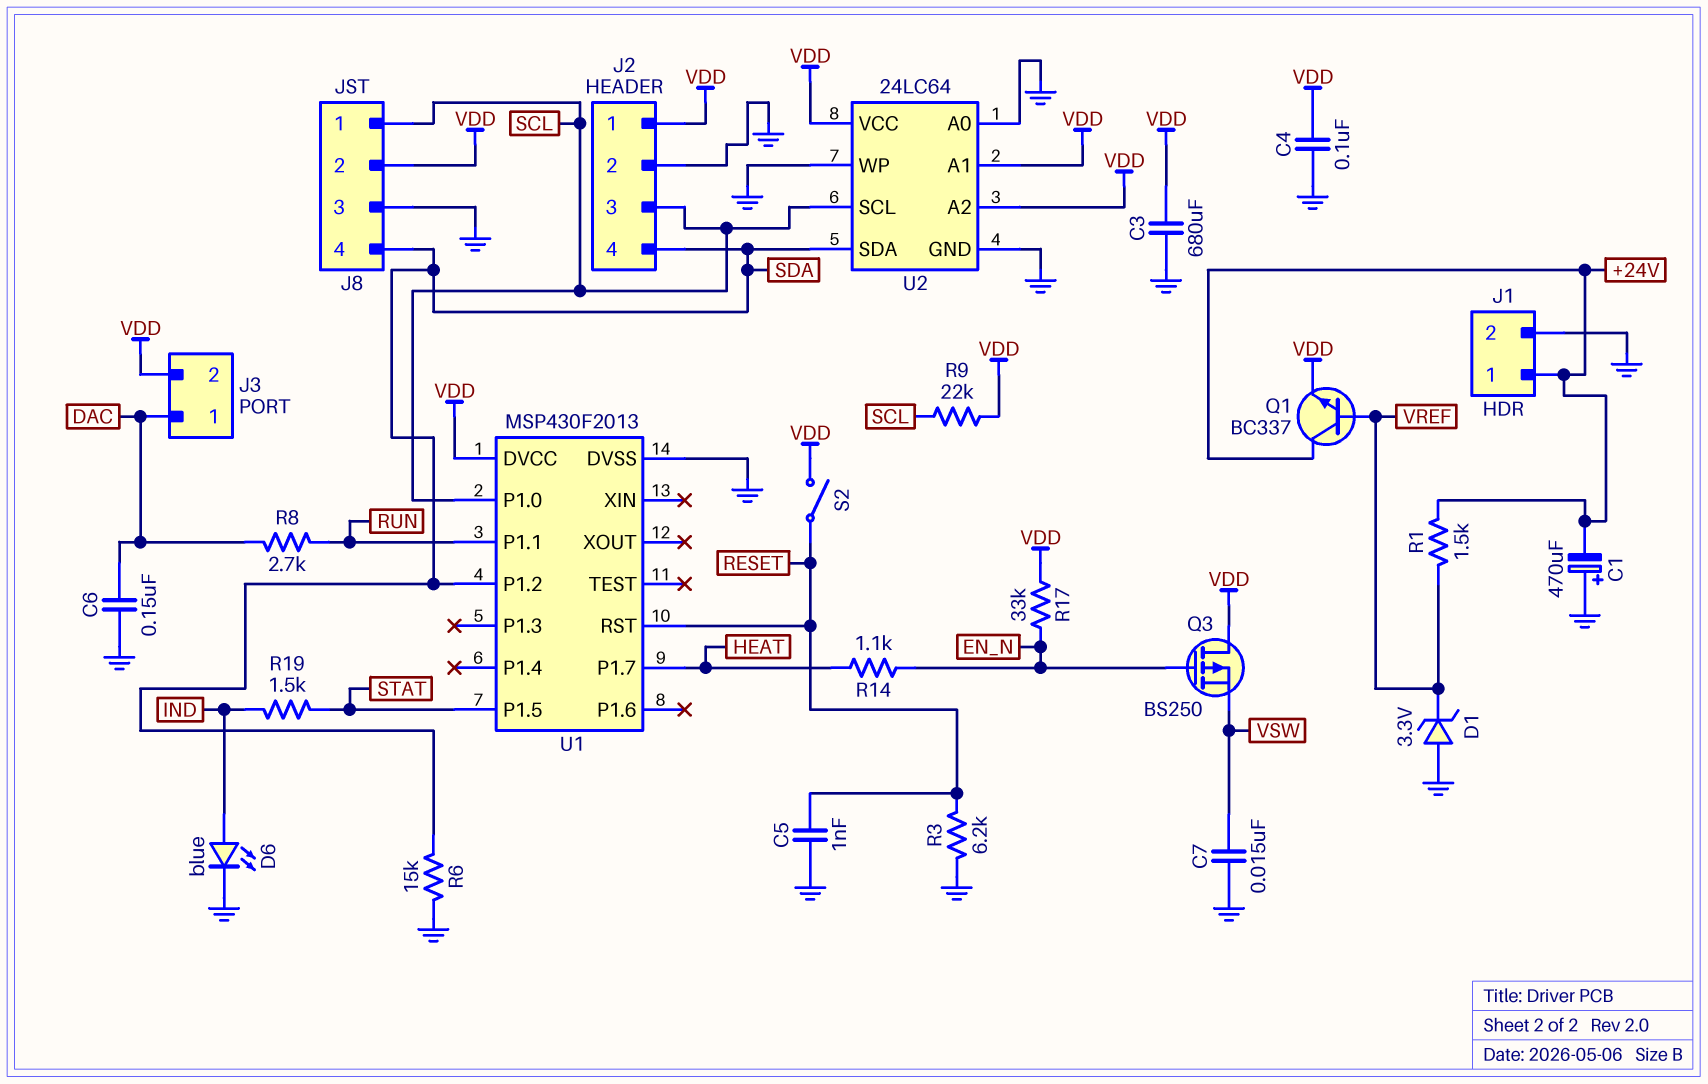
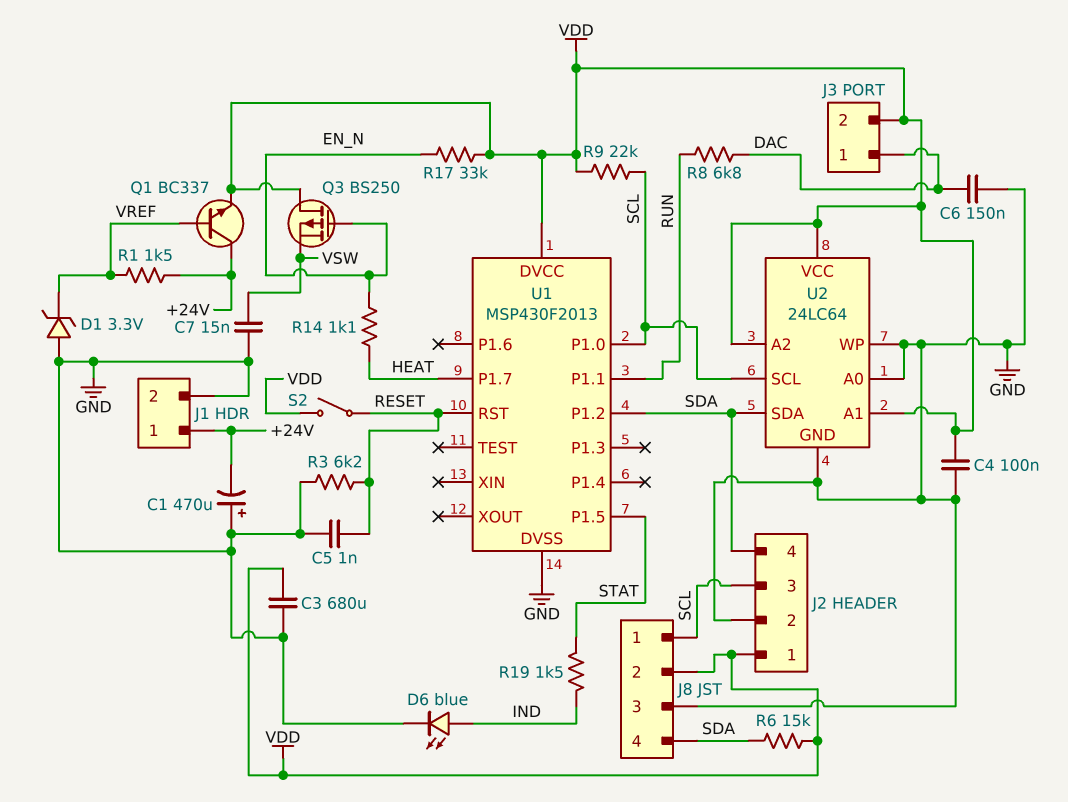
R6: 15k (GND, SDA) -> 15k (SDA, VDD)
R8: 2.7k (DAC, RUN) -> 6.8k (DAC, RUN)

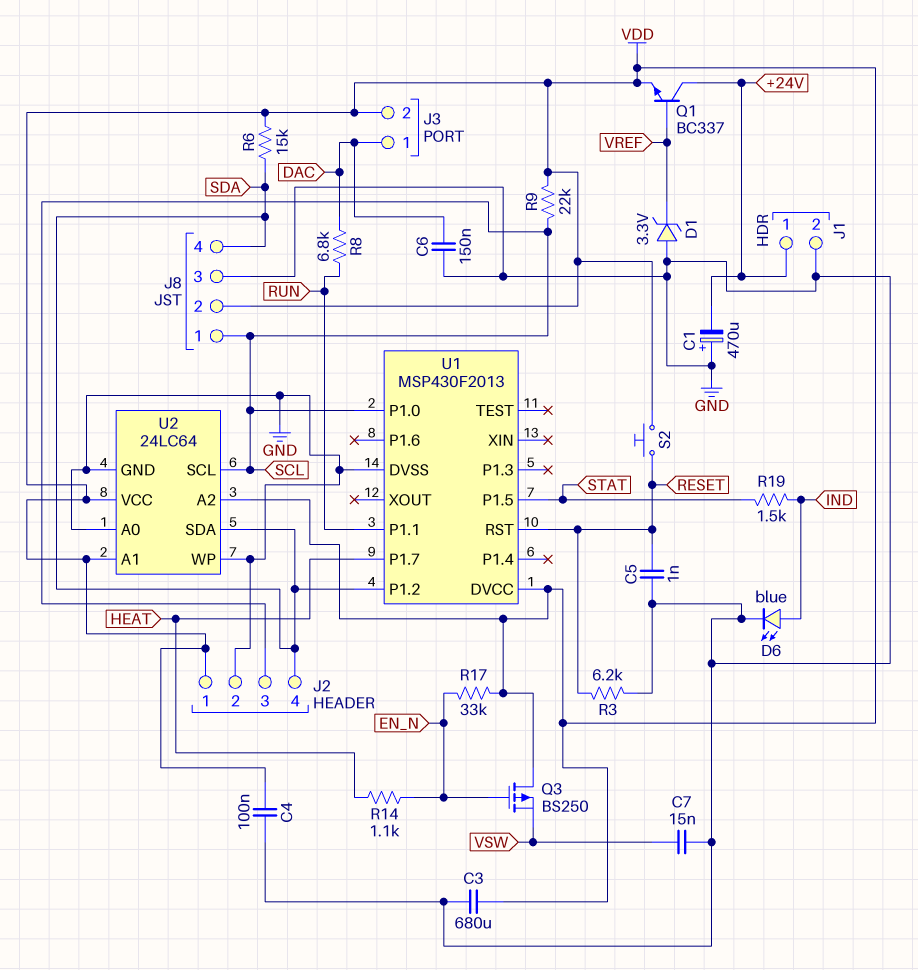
R1: 1.5k (+24V, VREF) -> none
S2: switch (RESET, VDD) -> button (RESET, VDD)

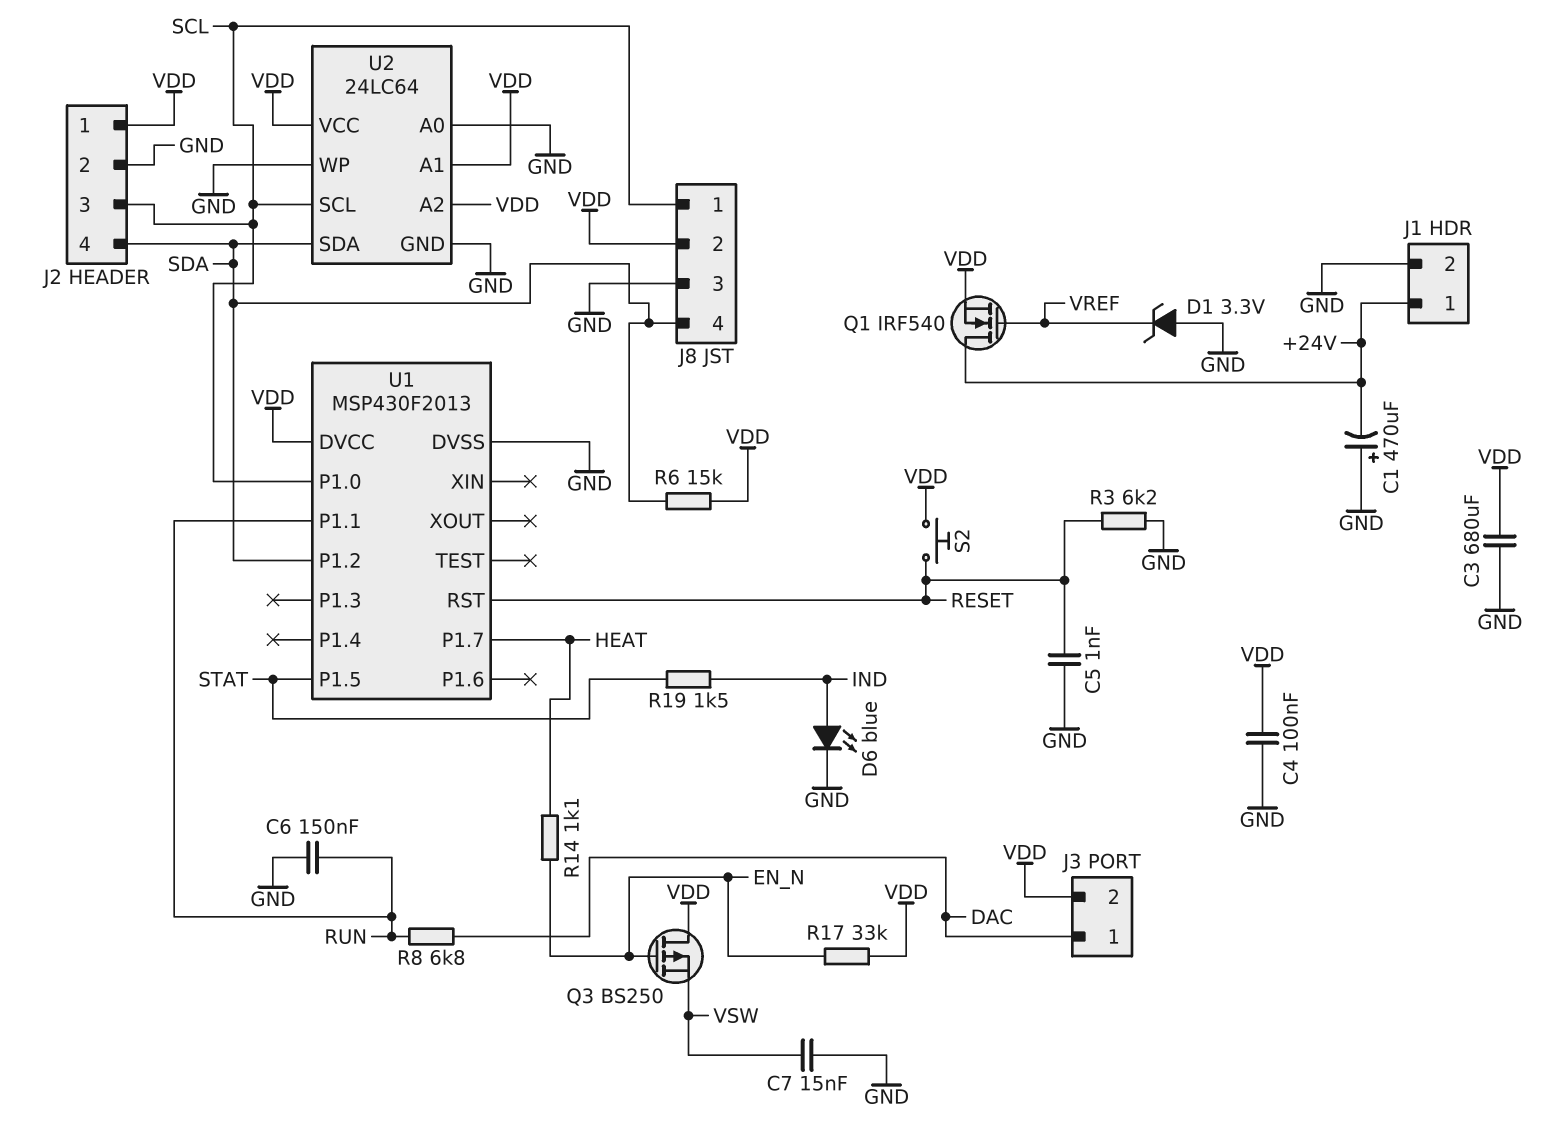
C6: 150nF (DAC, GND) -> 150nF (GND, RUN)
Q1: NPN BC337 (B VREF, C +24V, E VDD) -> NMOS IRF540 (G VREF, D +24V, S VDD)
R9: 22k (SCL, VDD) -> none

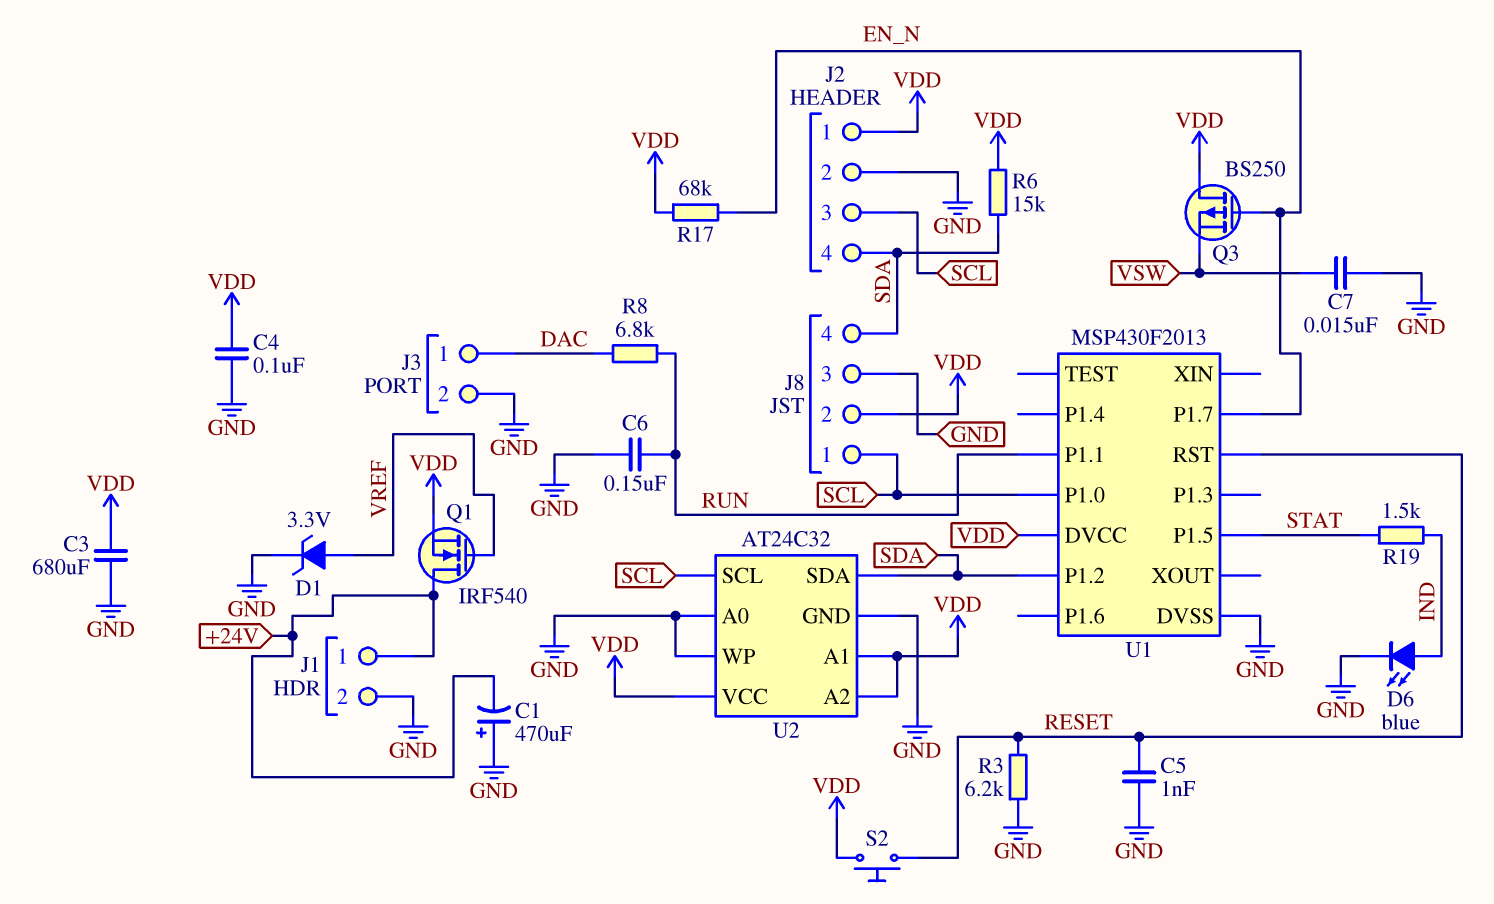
D1: zener 3.3V (A GND, K VREF) -> zener 3.3V (A VREF, K GND)
J3 pin 2: VDD -> GND
R14: 1.1k (EN_N, HEAT) -> none
R17: 33k (EN_N, VDD) -> 68k (EN_N, VDD)
U1 pin P1.7: HEAT -> EN_N
U2: 24LC64 -> AT24C32

